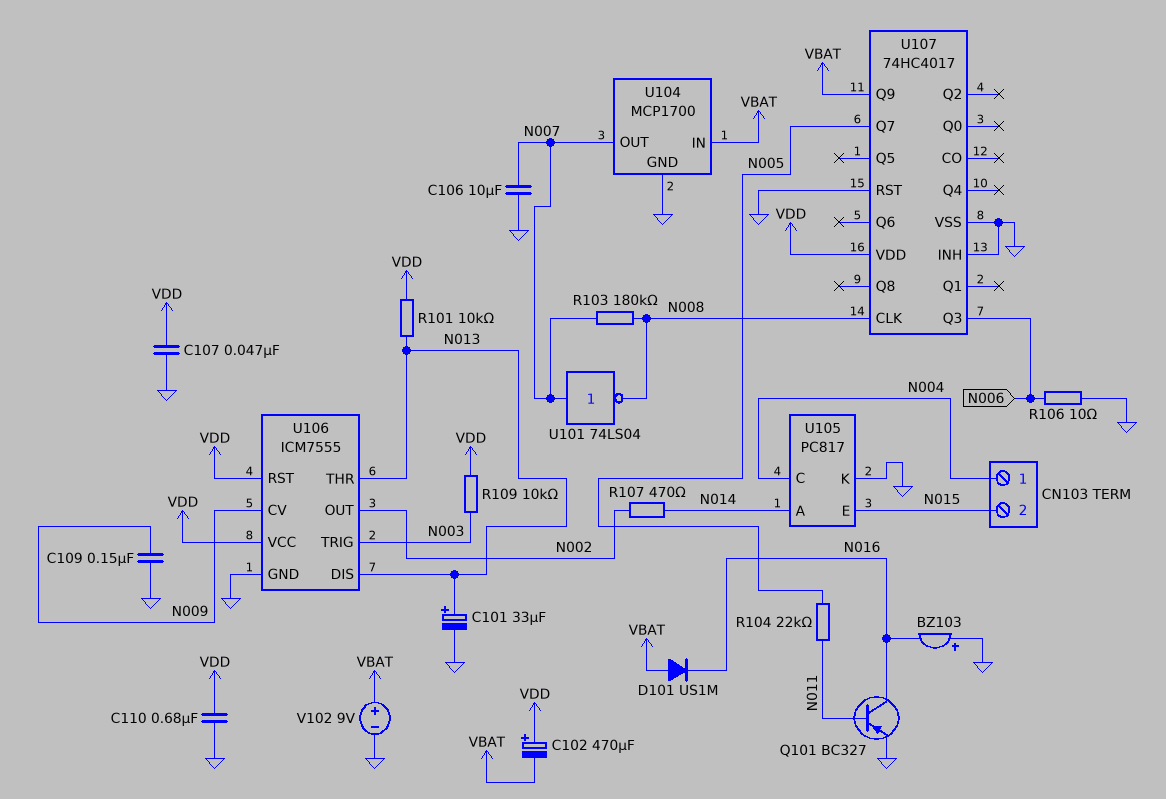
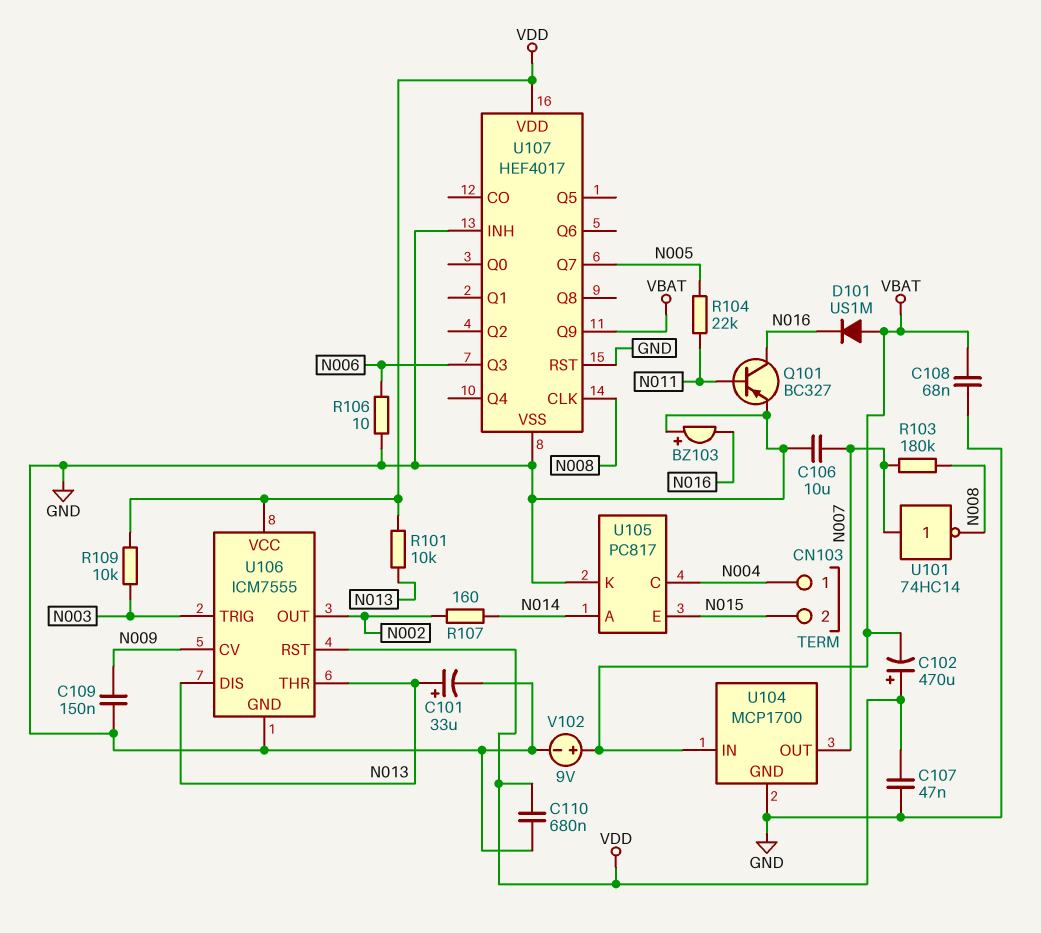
C108: none -> 68nF (GND, VBAT)
R107: 470 (N002, N014) -> 160 (N002, N014)
U101: NOT 74LS04 (in N007, out N008) -> NOT 74HC14 (in N007, out N008)
U107: 74HC4017 -> HEF4017

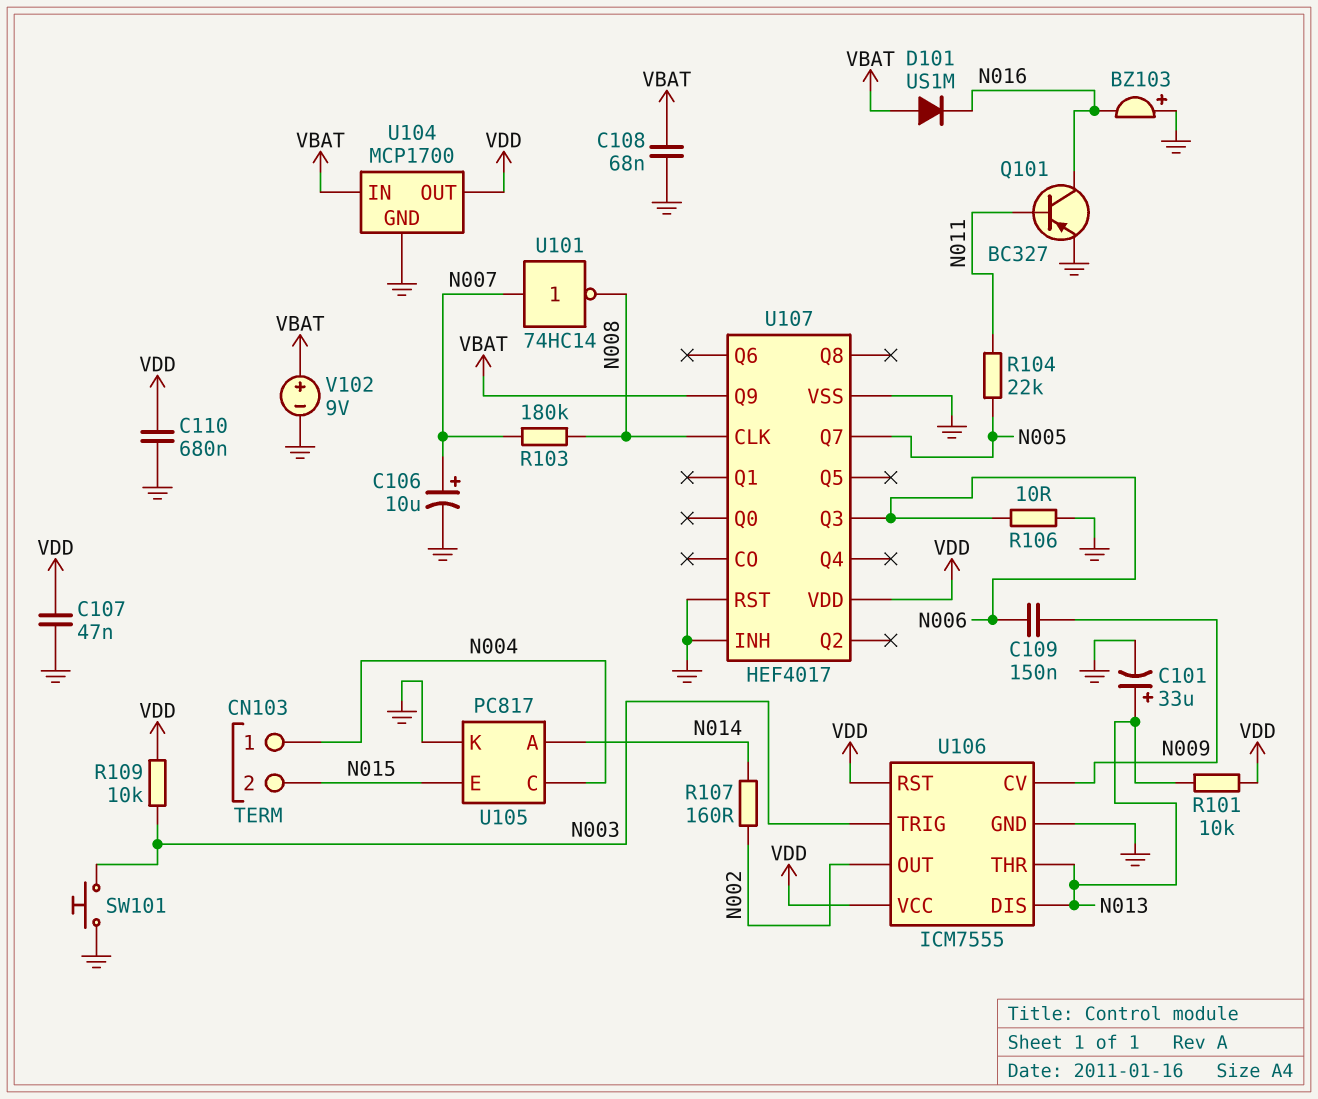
C102: 470uF (plus VDD, minus VBAT) -> none
C106: 10uF (GND, N007) -> 10uF (plus N007, minus GND)
C109: 150nF (GND, N009) -> 150nF (N006, N009)
SW101: none -> button (GND, N003)
U104 pin OUT: N007 -> VDD

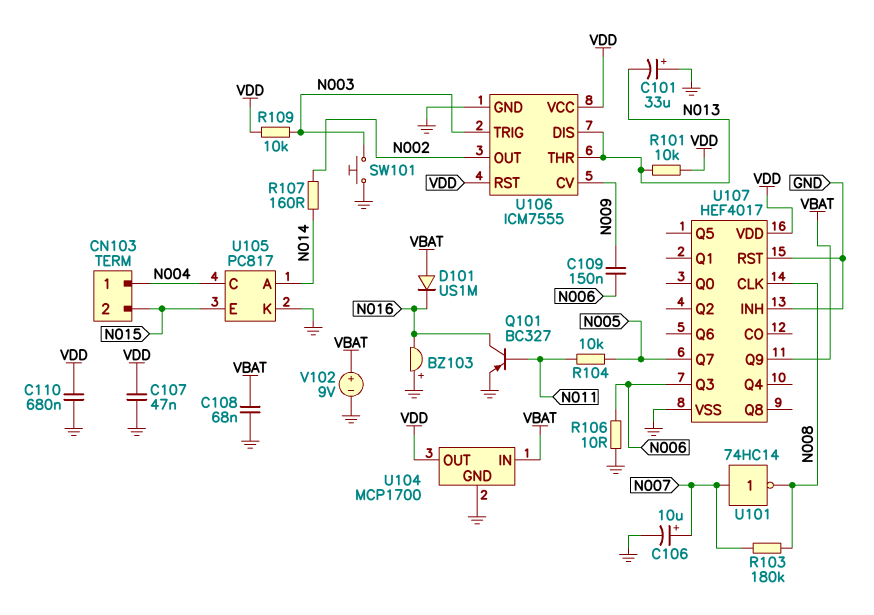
C101: 33uF (plus N013, minus GND) -> 33uF (plus GND, minus N013)
R104: 22k (N005, N011) -> 10k (N005, N011)

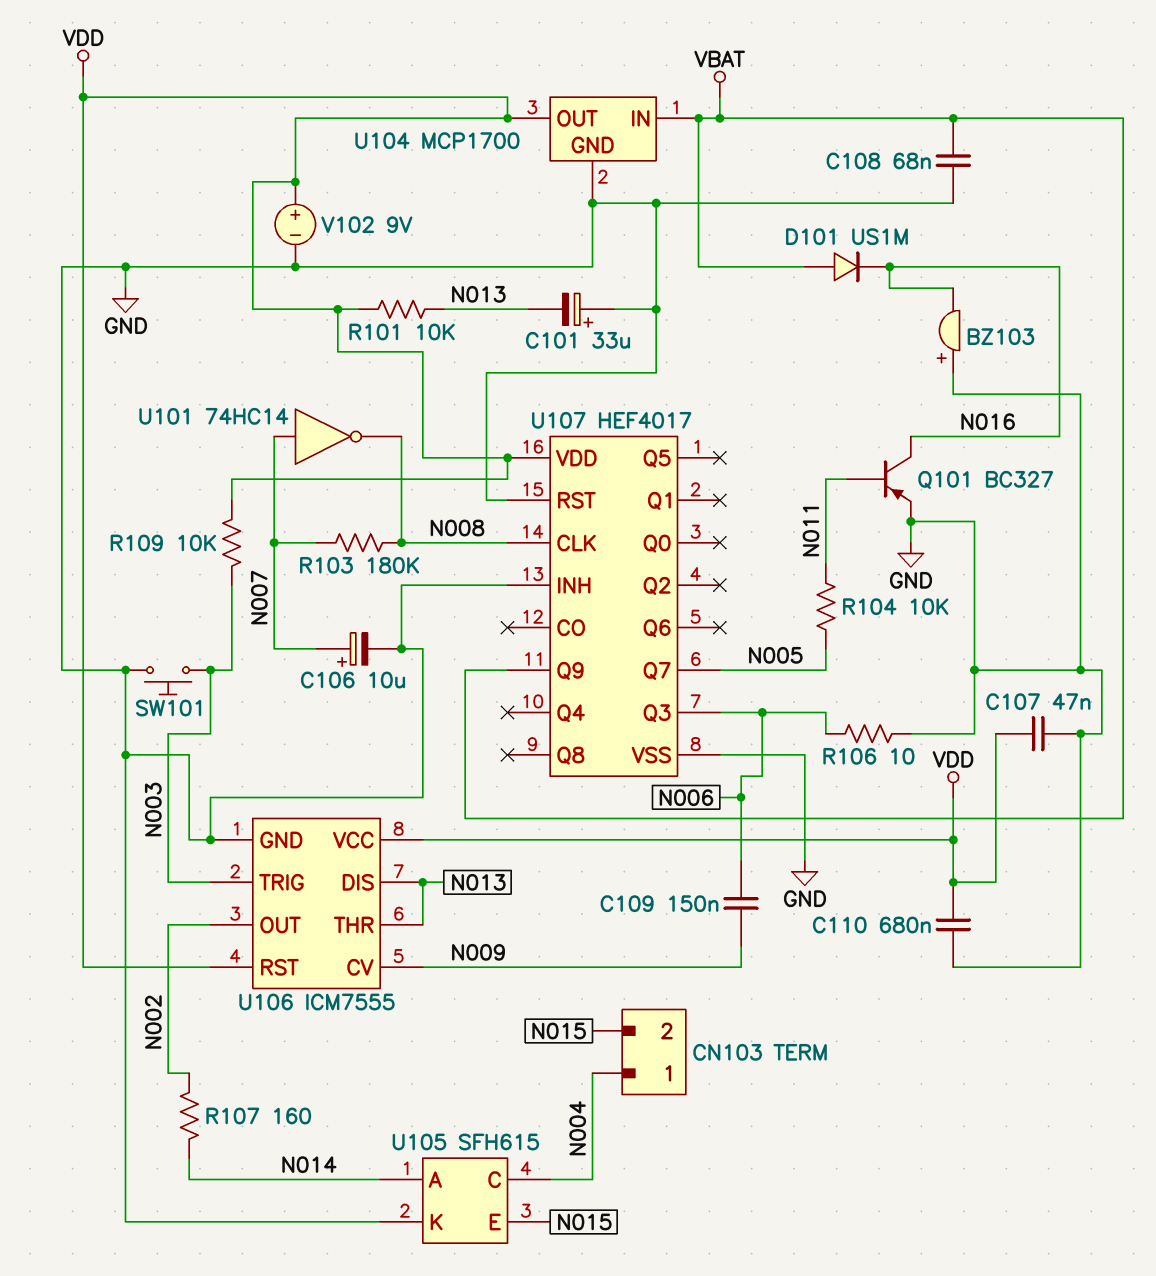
U105: PC817 -> SFH615
V102: 9V (plus VBAT, minus GND) -> 9V (plus VDD, minus GND)

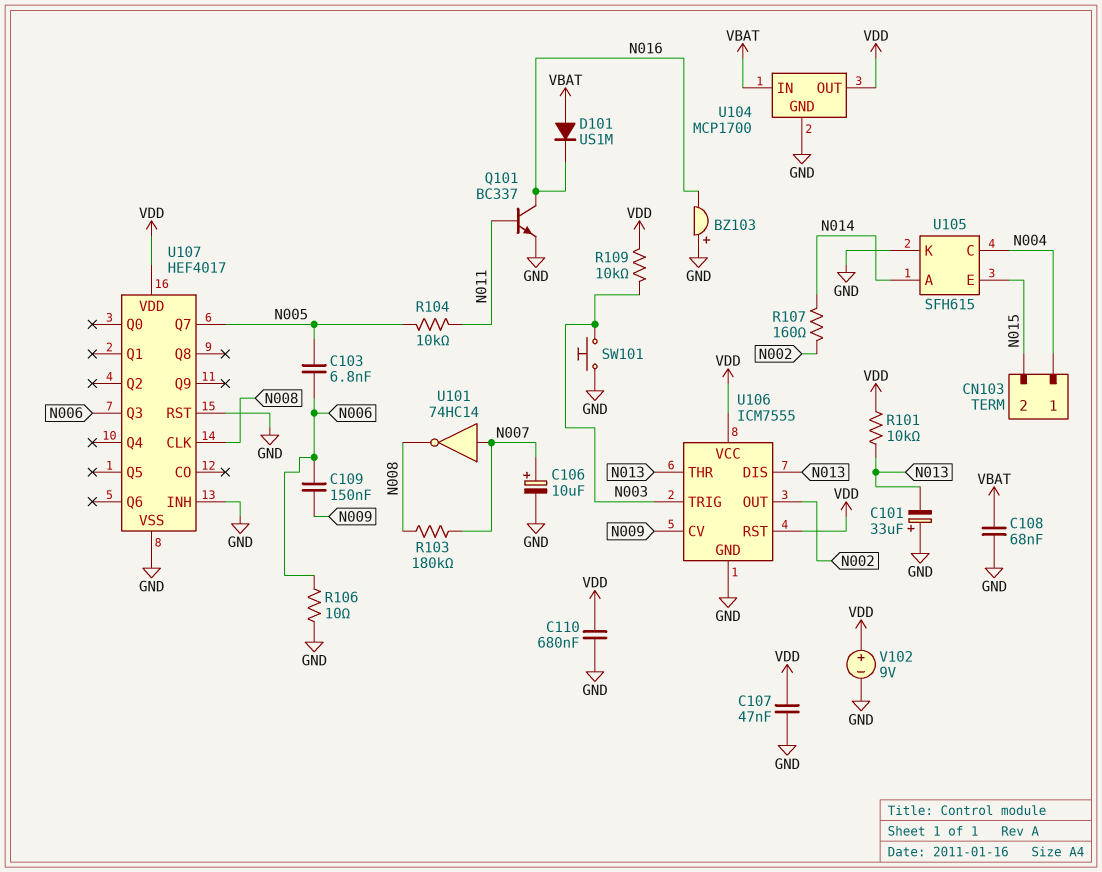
C103: none -> 6.8nF (N005, N006)
Q101: PNP BC327 (B N011, C N016, E GND) -> NPN BC337 (B N011, C N016, E GND)
U107 pin Q9: VBAT -> none

